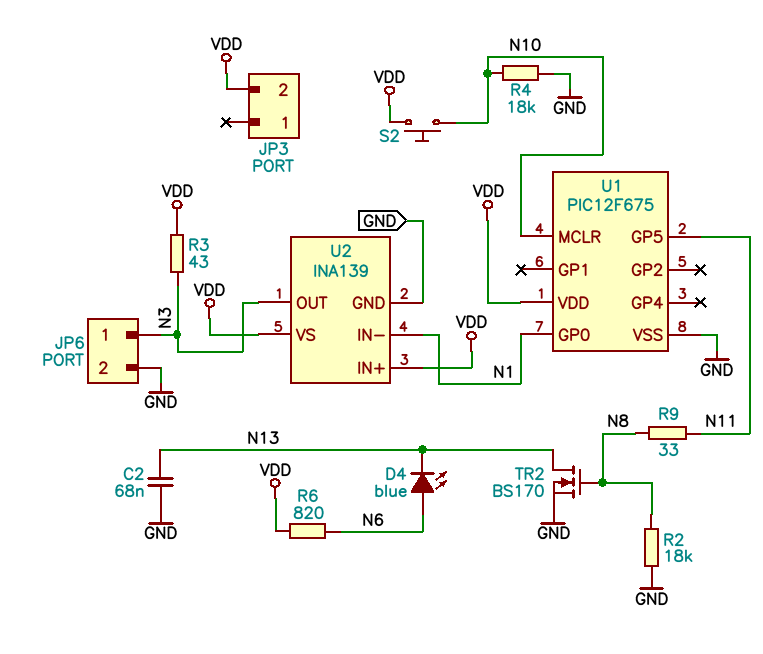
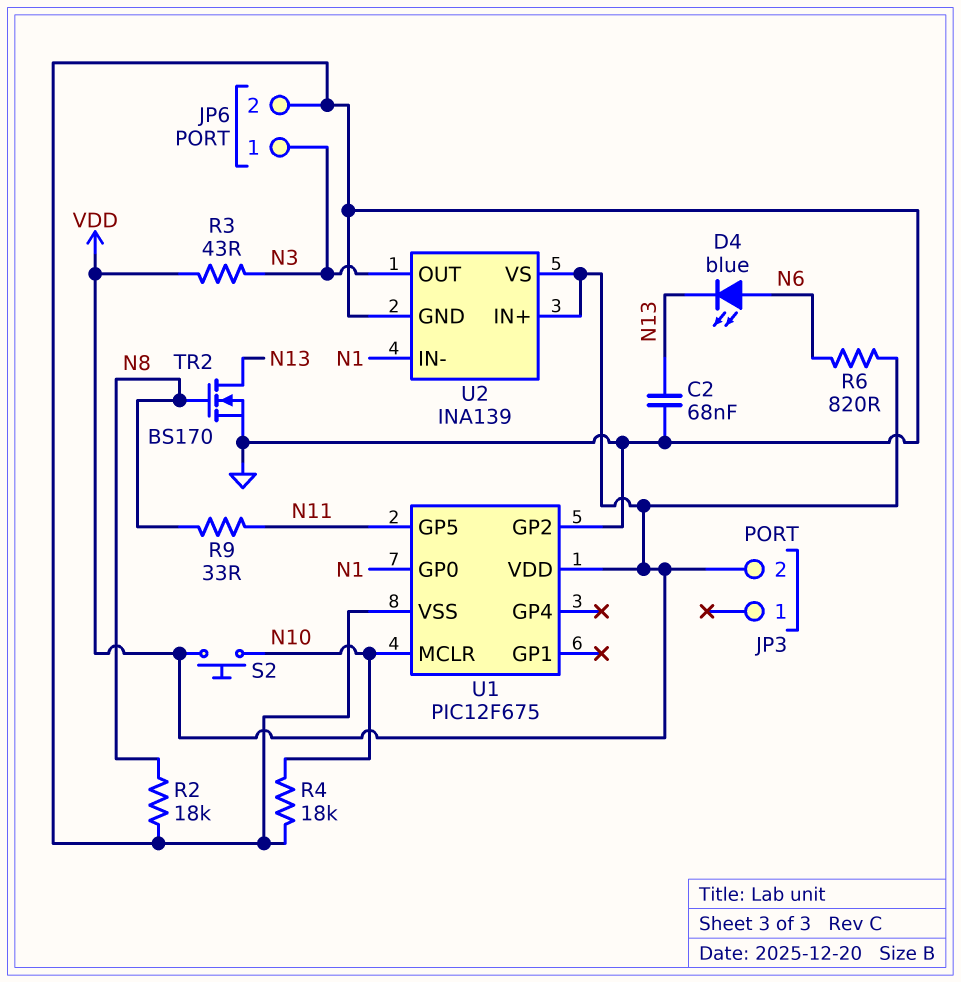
U1 pin GP2: none -> GND

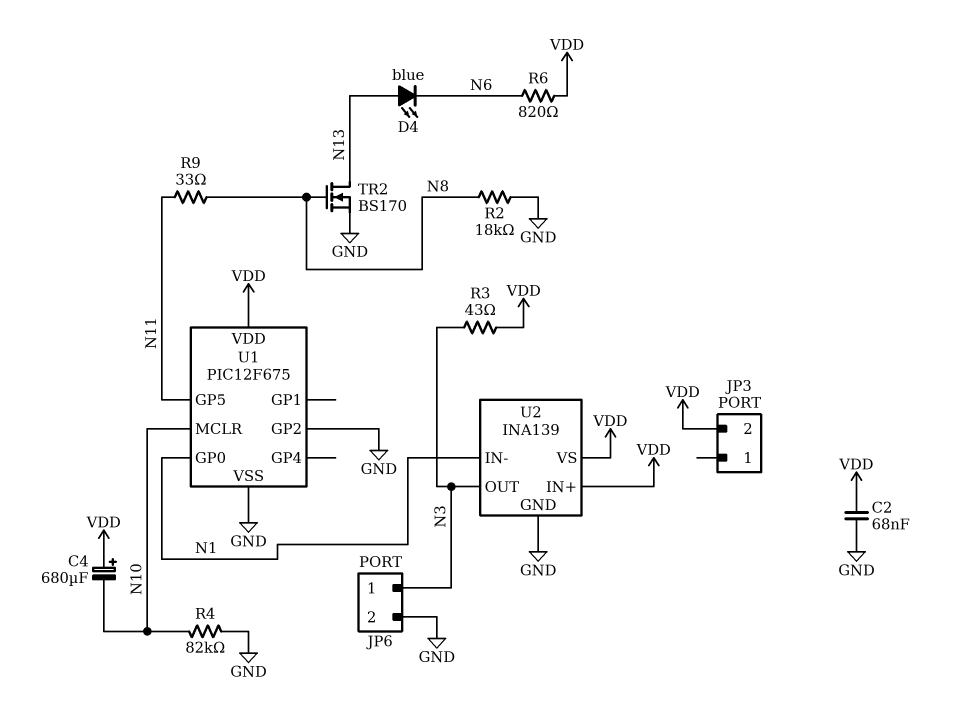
C2: 68nF (GND, N13) -> 68nF (GND, VDD)
C4: none -> 680uF (plus VDD, minus N10)
D4: LED blue (A N6, K N13) -> LED blue (A N13, K N6)
R4: 18k (GND, N10) -> 82k (GND, N10)
S2: button (N10, VDD) -> none

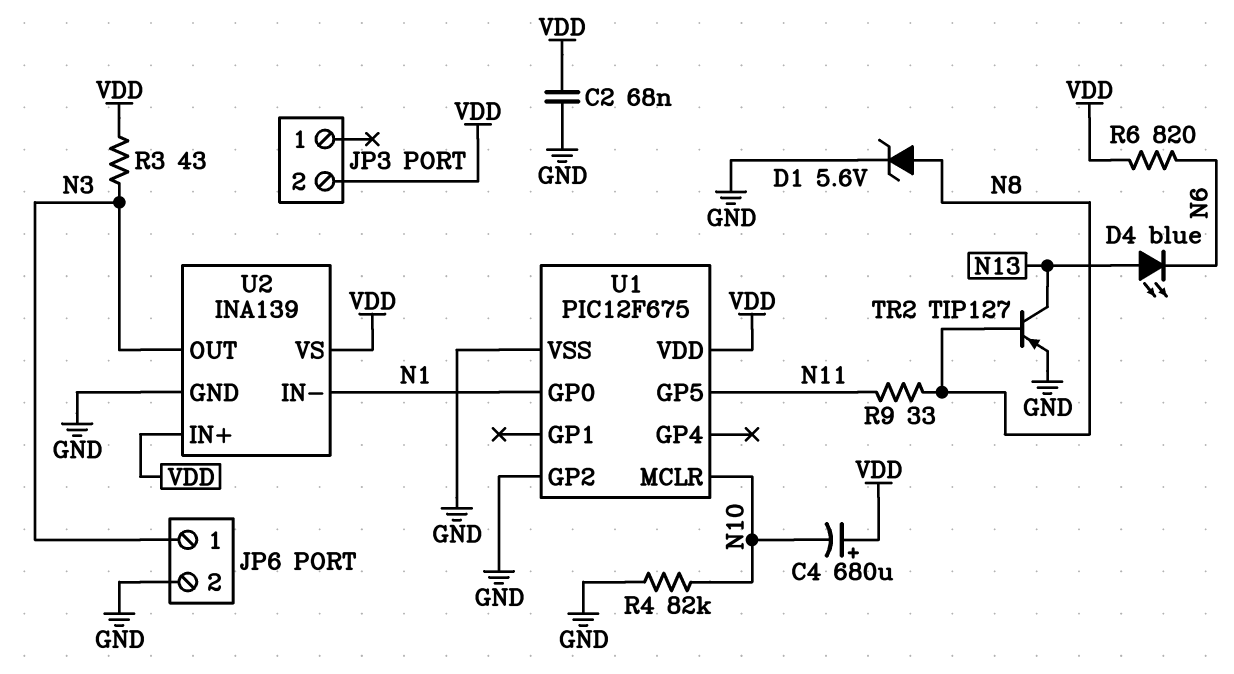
D1: none -> zener 5.6V (A N8, K GND)
R2: 18k (GND, N8) -> none
TR2: NMOS BS170 (G N8, D N13, S GND) -> PNP TIP127 (B N8, C N13, E GND)

